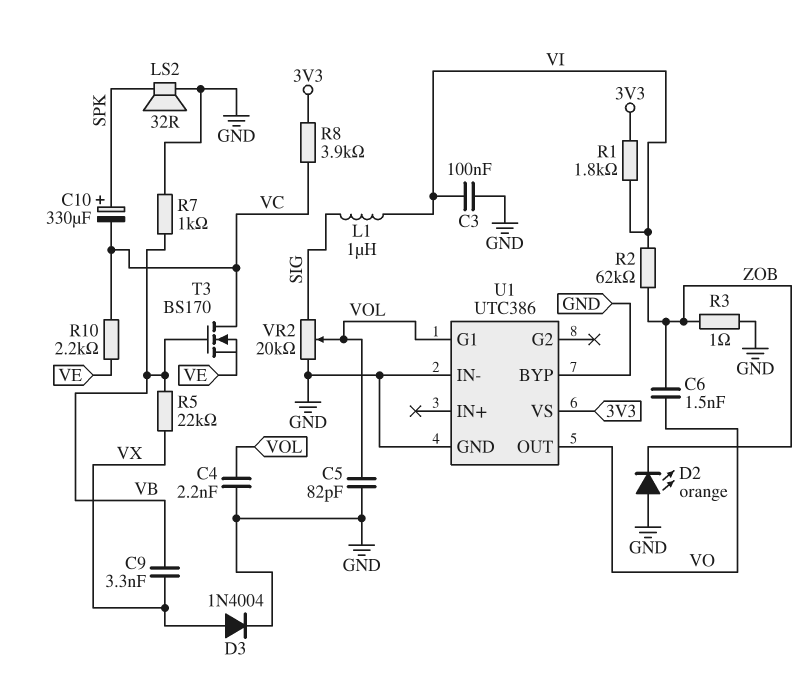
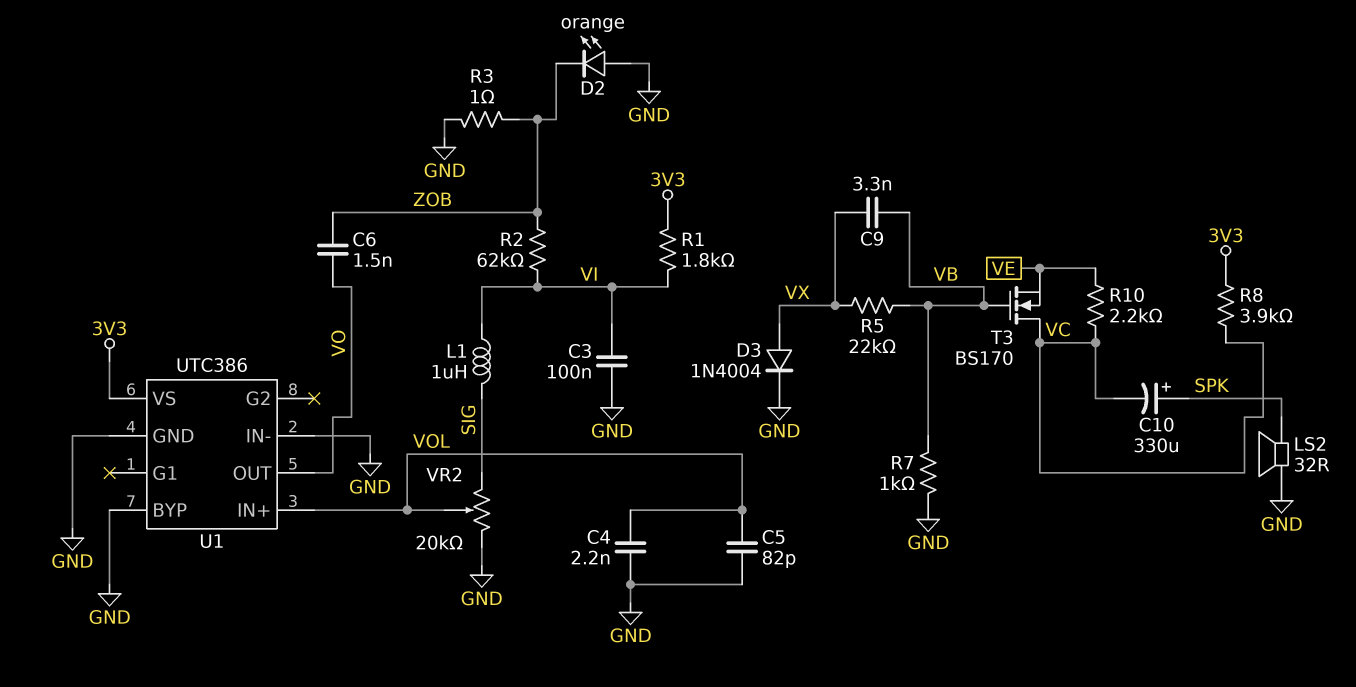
U1 pin G1: VOL -> none
U1 pin IN+: none -> VOL

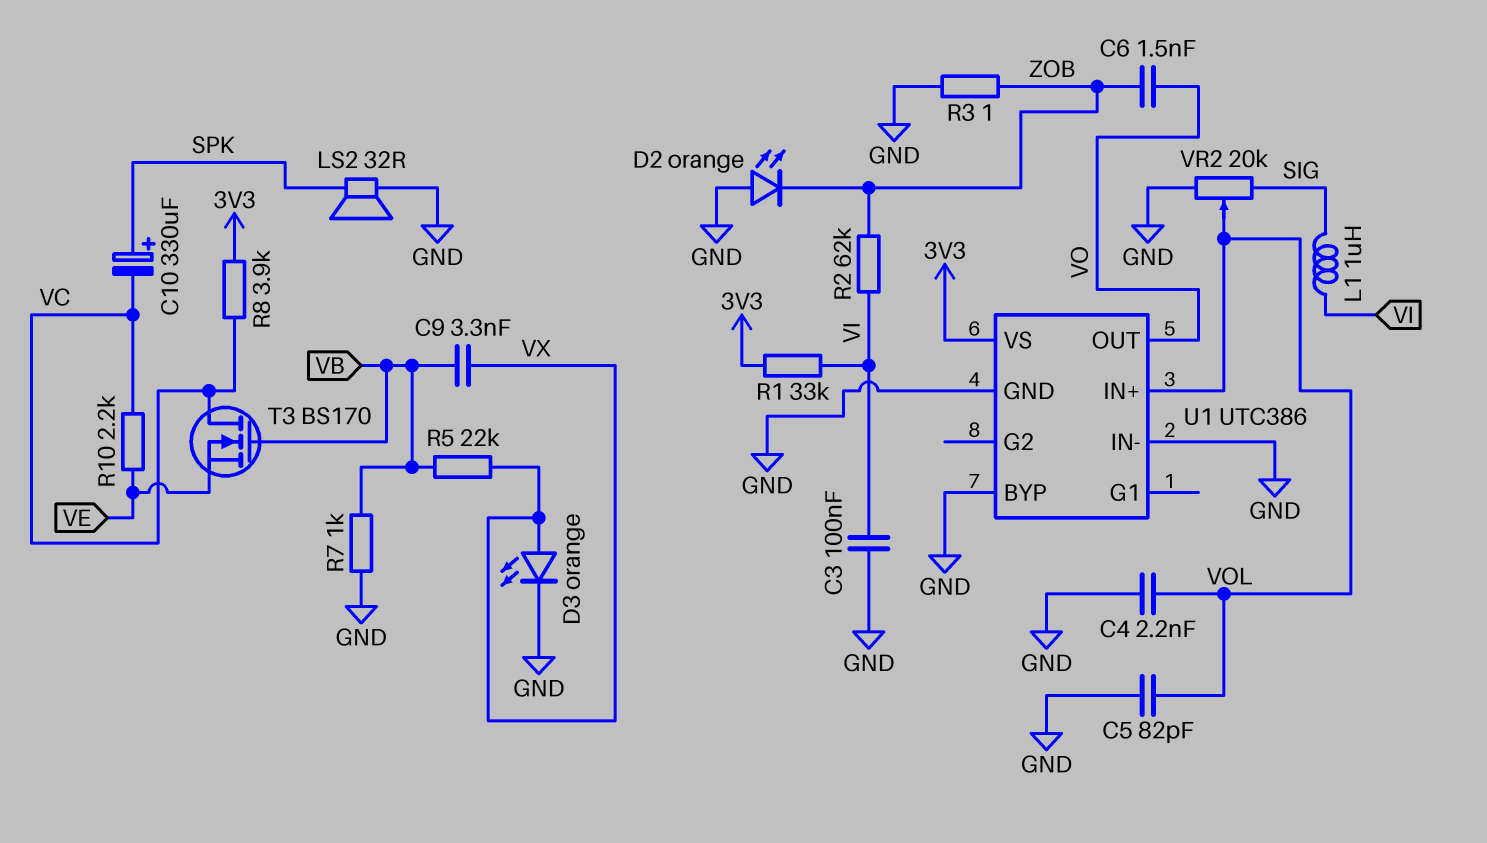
D3: diode 1N4004 (A VX, K GND) -> LED orange (A VX, K GND)
R1: 1.8k (3V3, VI) -> 33k (3V3, VI)

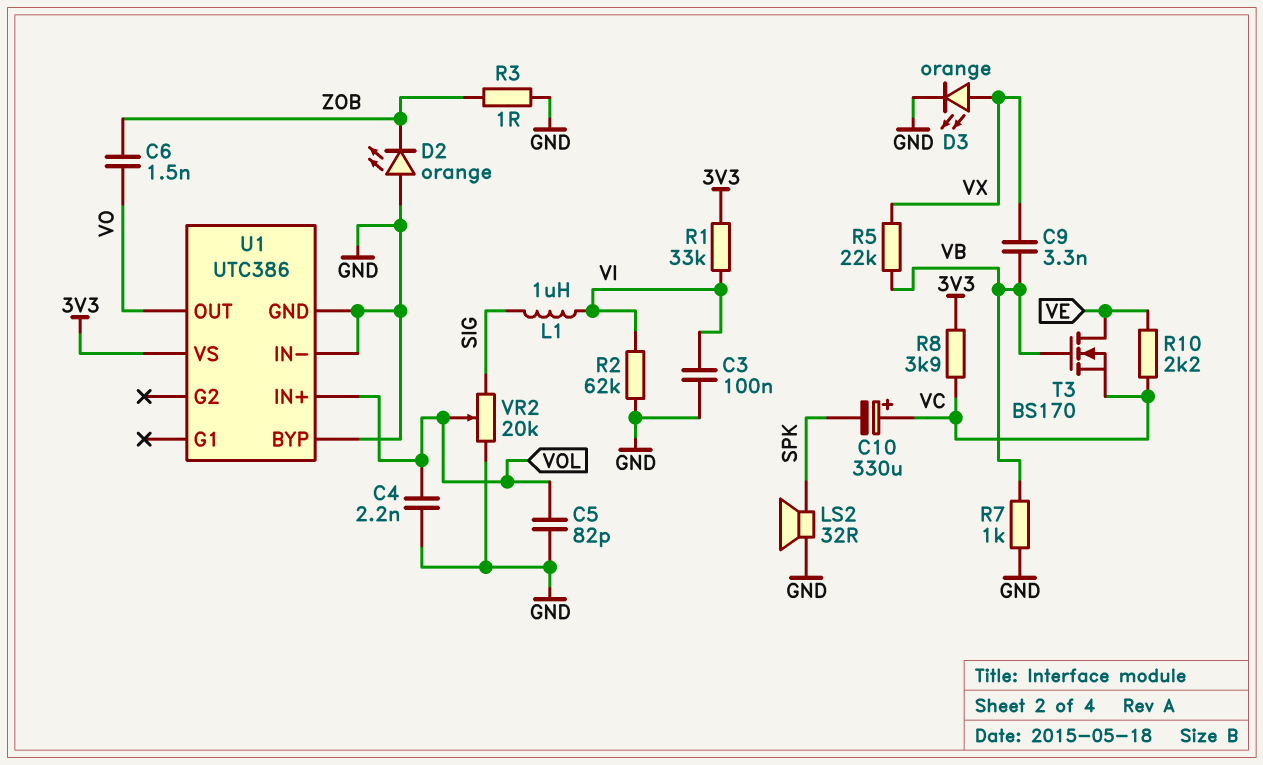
C10: 330uF (plus SPK, minus VC) -> 330uF (plus VC, minus SPK)
R2: 62k (VI, ZOB) -> 62k (GND, VI)
T3: NMOS BS170 (G VB, D VC, S VE) -> NMOS BS170 (G VB, D VE, S VC)

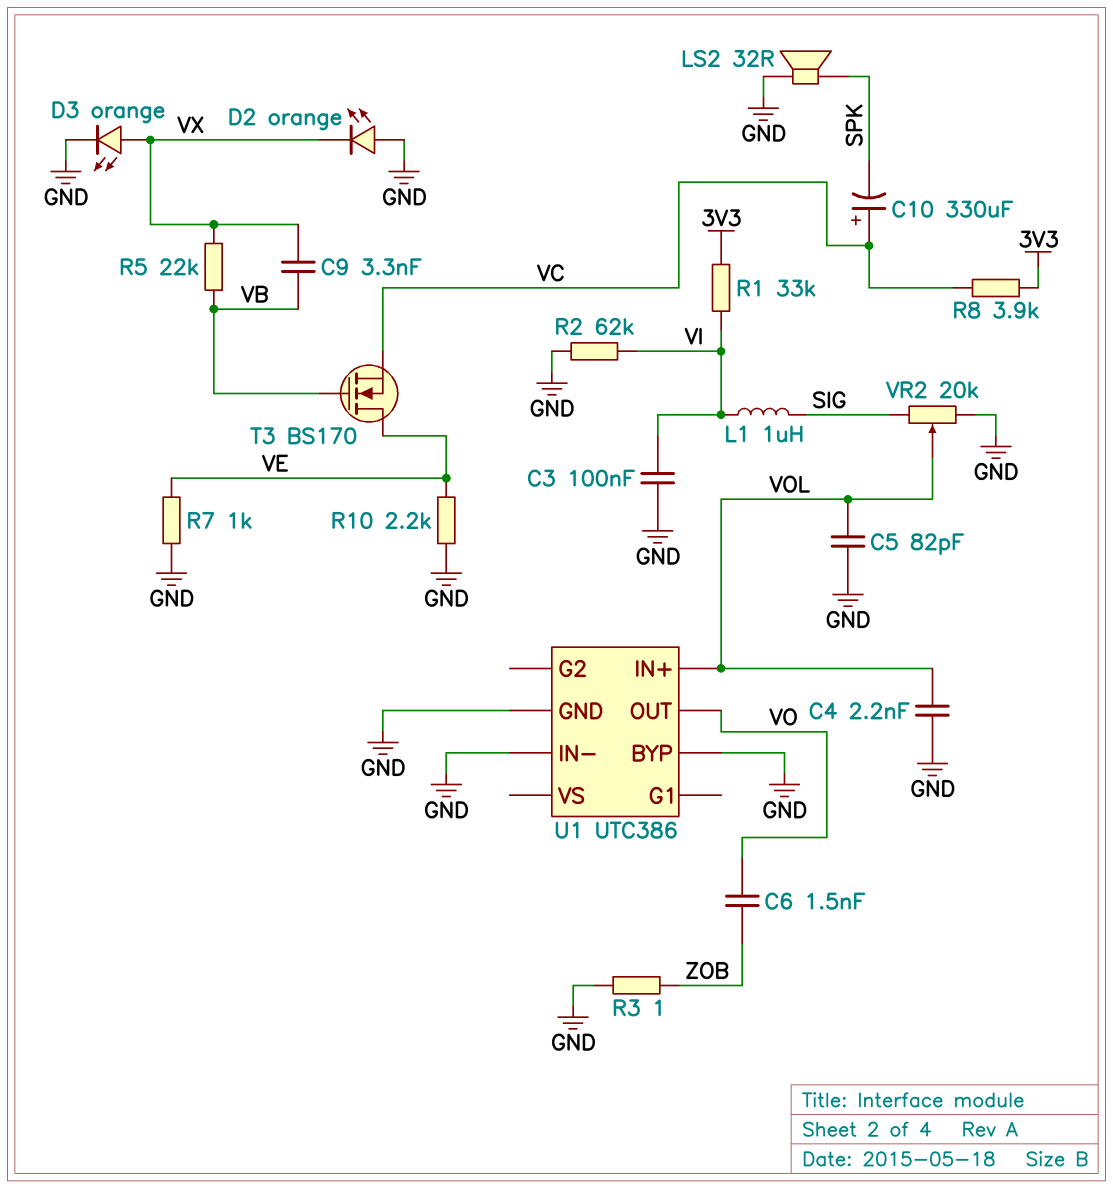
D2: LED orange (A GND, K ZOB) -> LED orange (A GND, K VX)
R7: 1k (GND, VB) -> 1k (GND, VE)
R10: 2.2k (VC, VE) -> 2.2k (GND, VE)
U1 pin VS: 3V3 -> none

